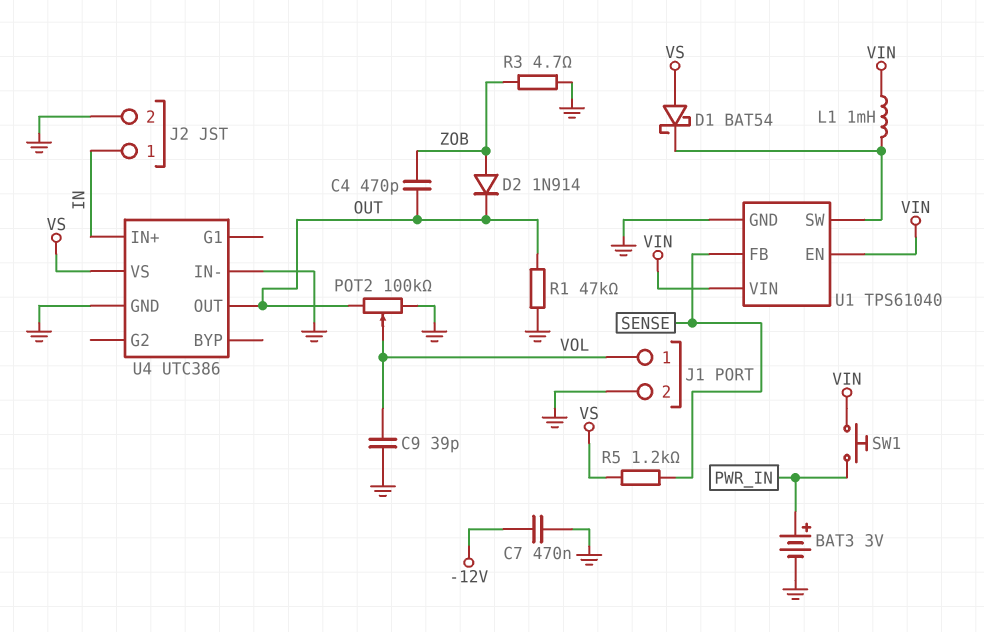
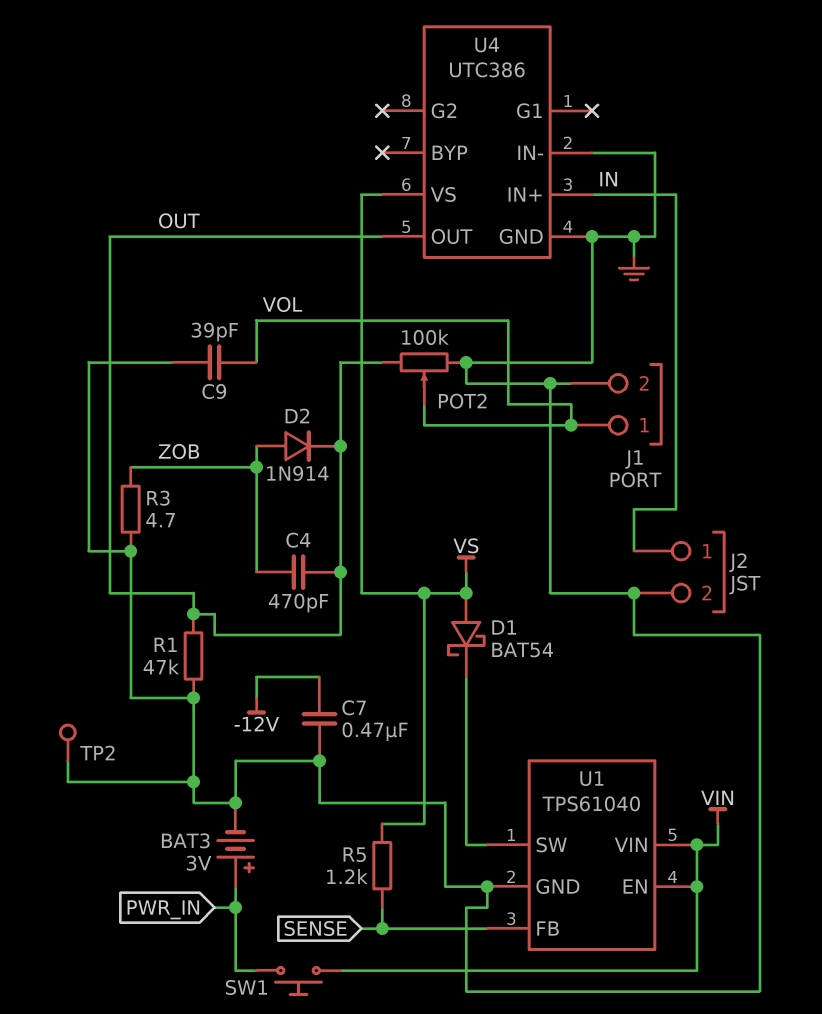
L1: 1mH (U1/SW, VIN) -> none
TP2: none -> test point (GND)

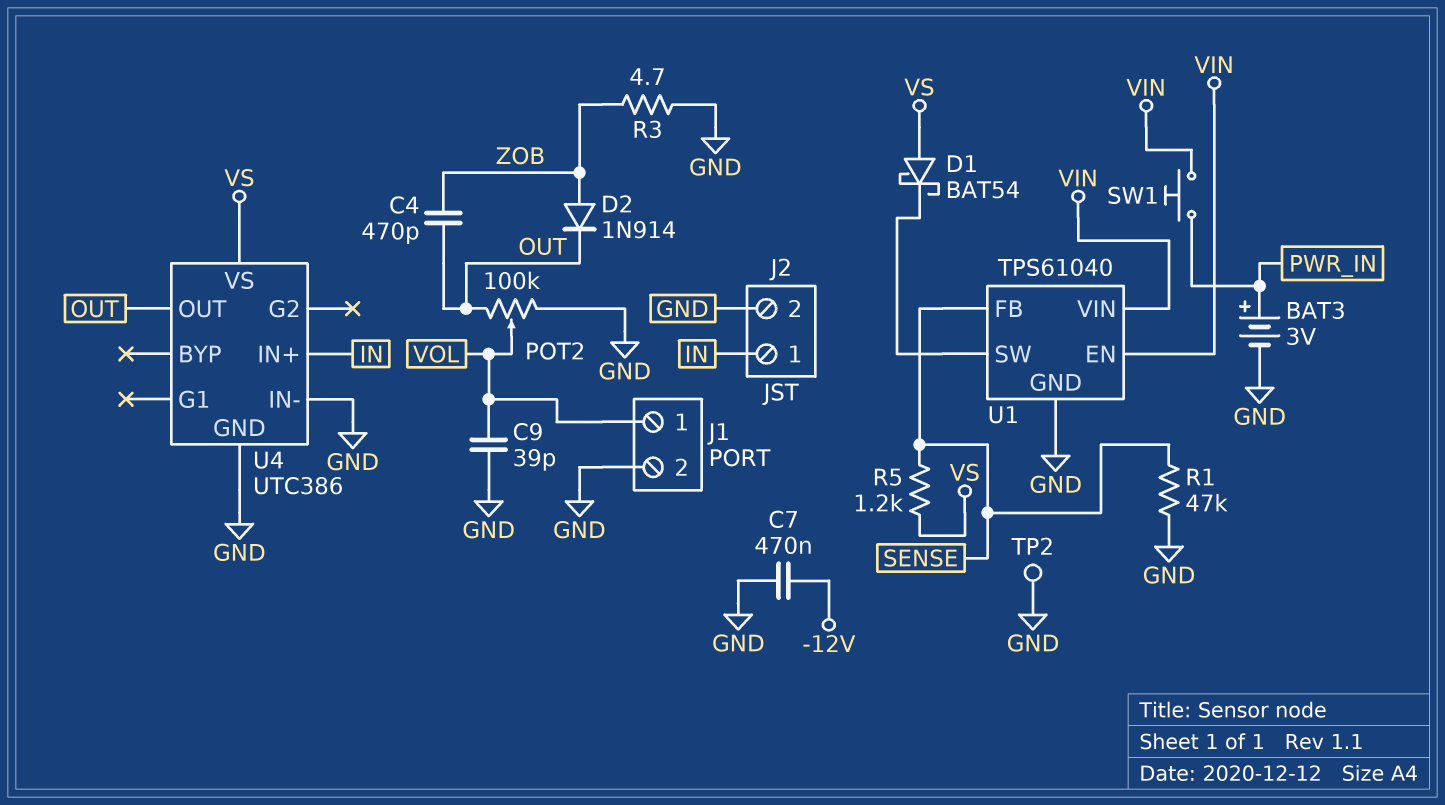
R1: 47k (GND, OUT) -> 47k (GND, SENSE)

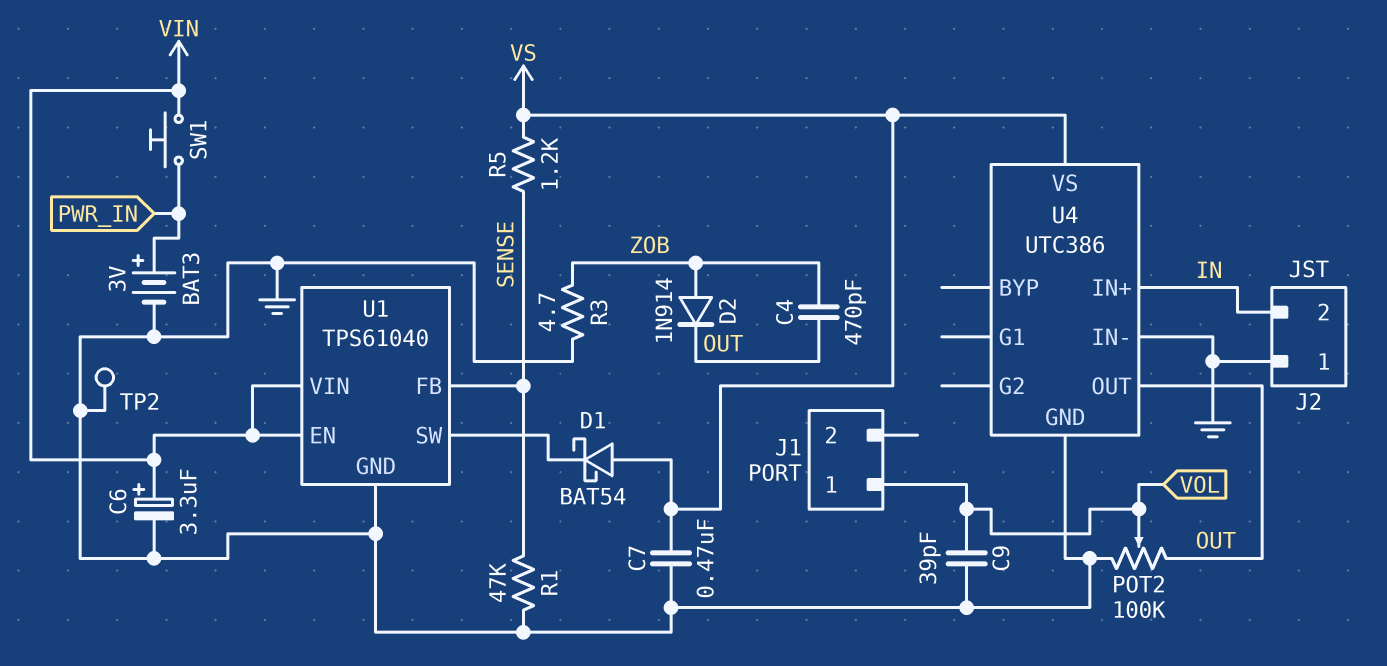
C6: none -> 3.3uF (plus VIN, minus GND)
C7: 470nF (-12V, GND) -> 470nF (GND, VS)
J1 pin 2: GND -> none
J2 pin 1: IN -> GND
J2 pin 2: GND -> IN

